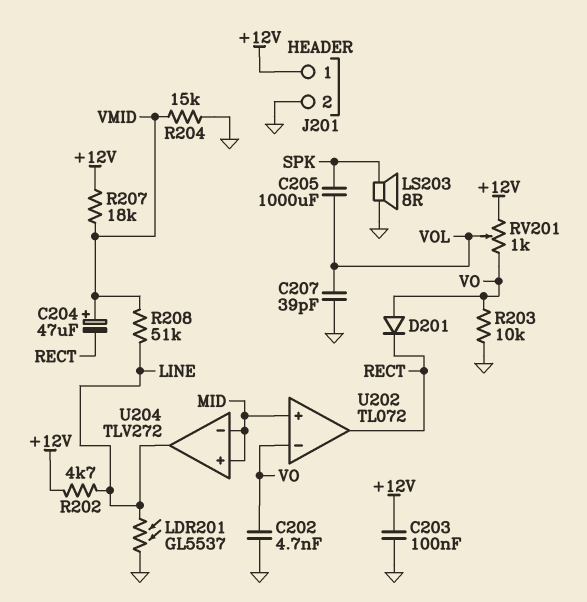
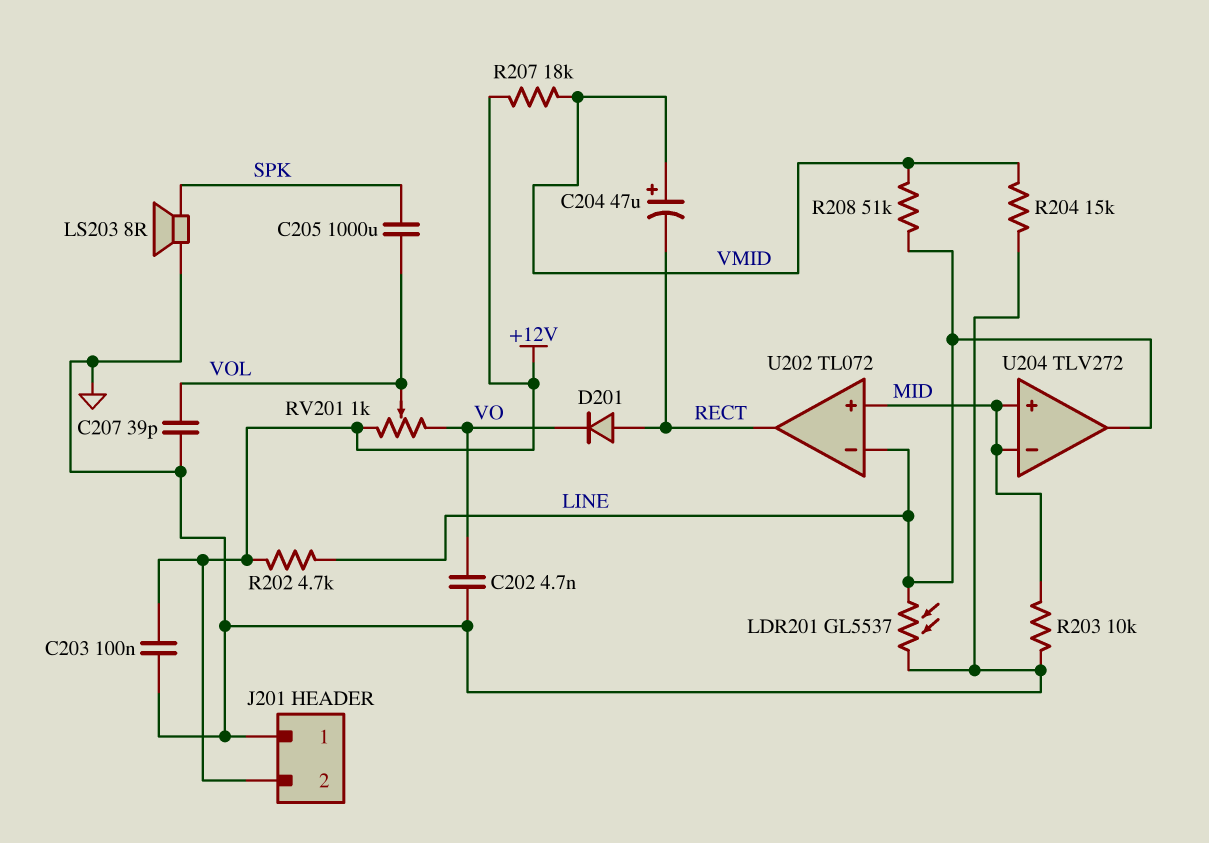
D201: diode (A VO, K RECT) -> diode (A RECT, K VO)
J201 pin 1: +12V -> GND
J201 pin 2: GND -> +12V
R203: 10k (GND, VO) -> 10k (GND, MID)
U202 pin in-: VO -> LINE

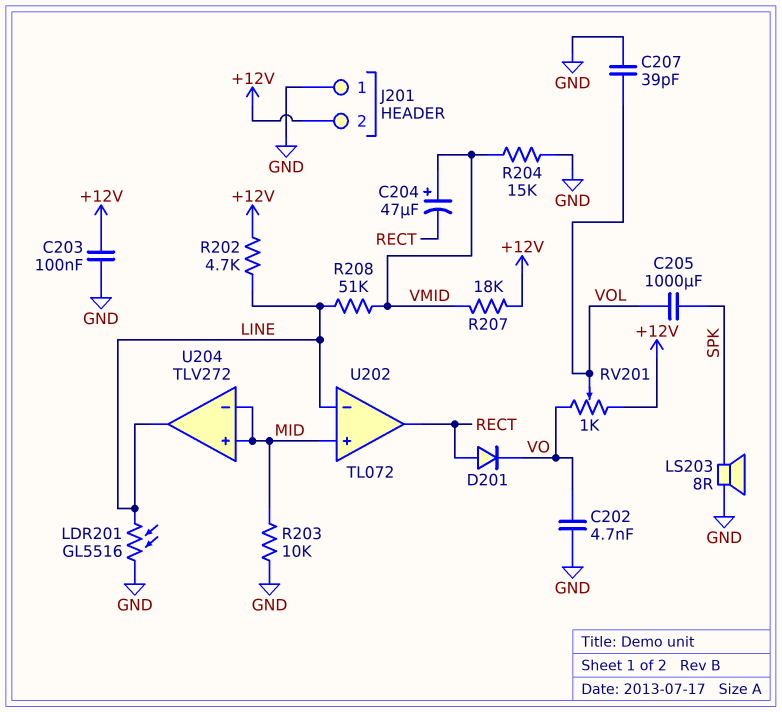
LDR201: GL5537 (GND, LINE) -> GL5516 (GND, LINE)

